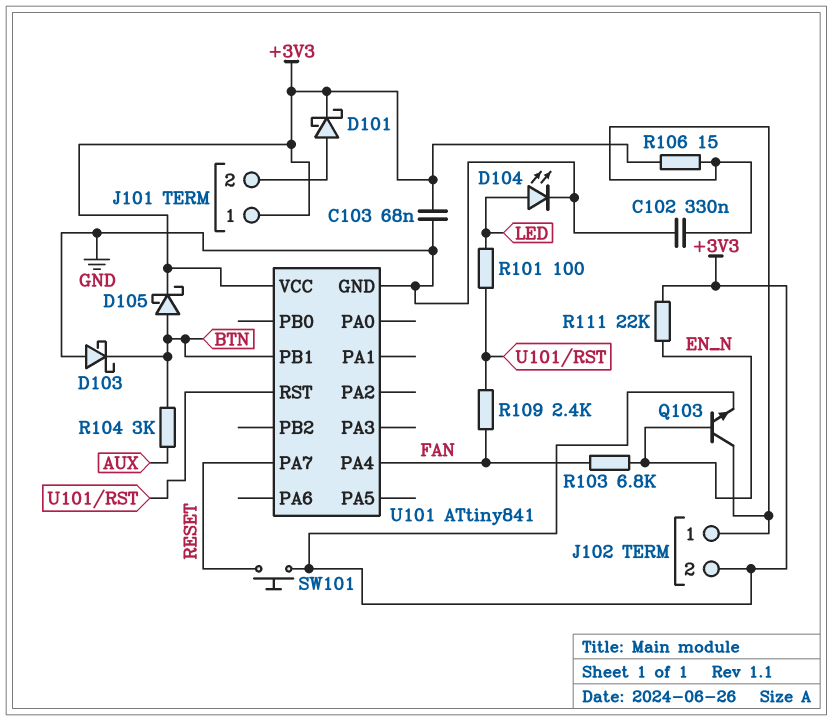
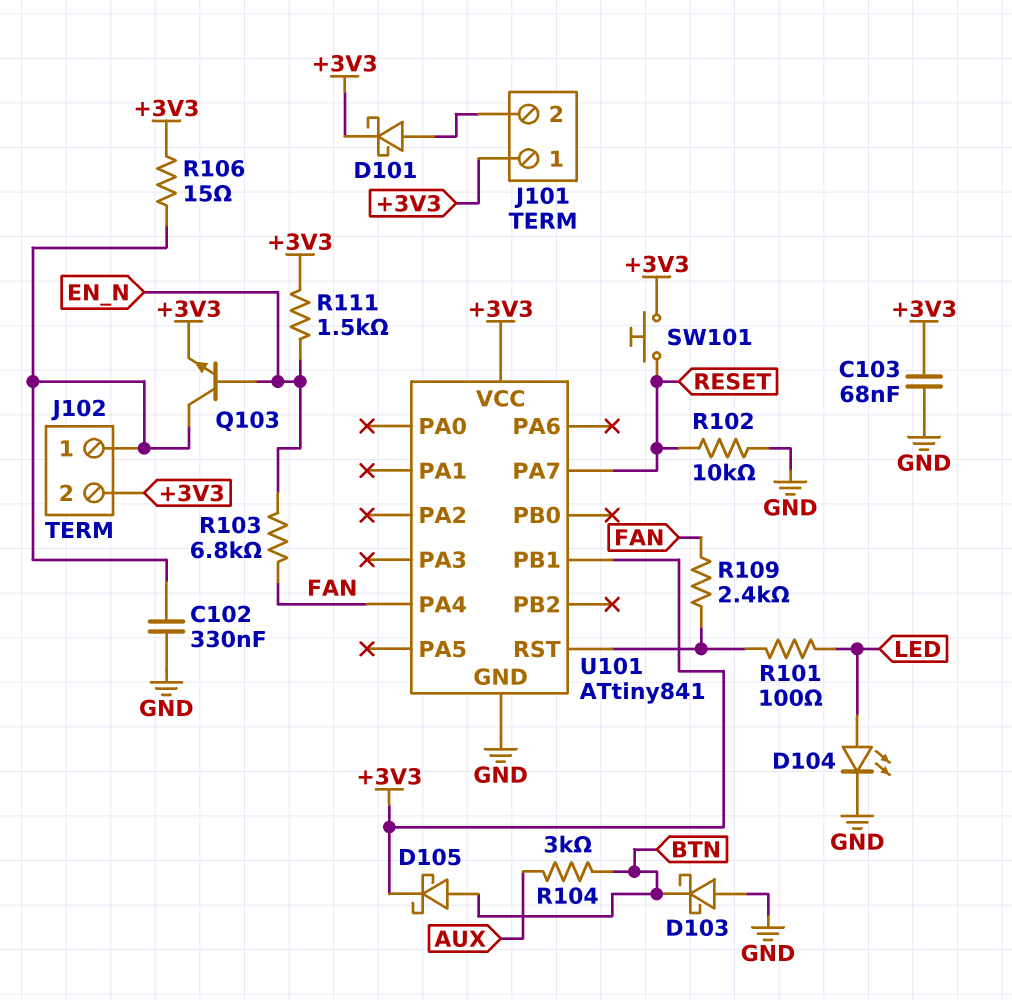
R102: none -> 10k (GND, RESET)
R111: 22k (+3V3, EN_N) -> 1.5k (+3V3, EN_N)
U101 pin PB1: BTN -> +3V3

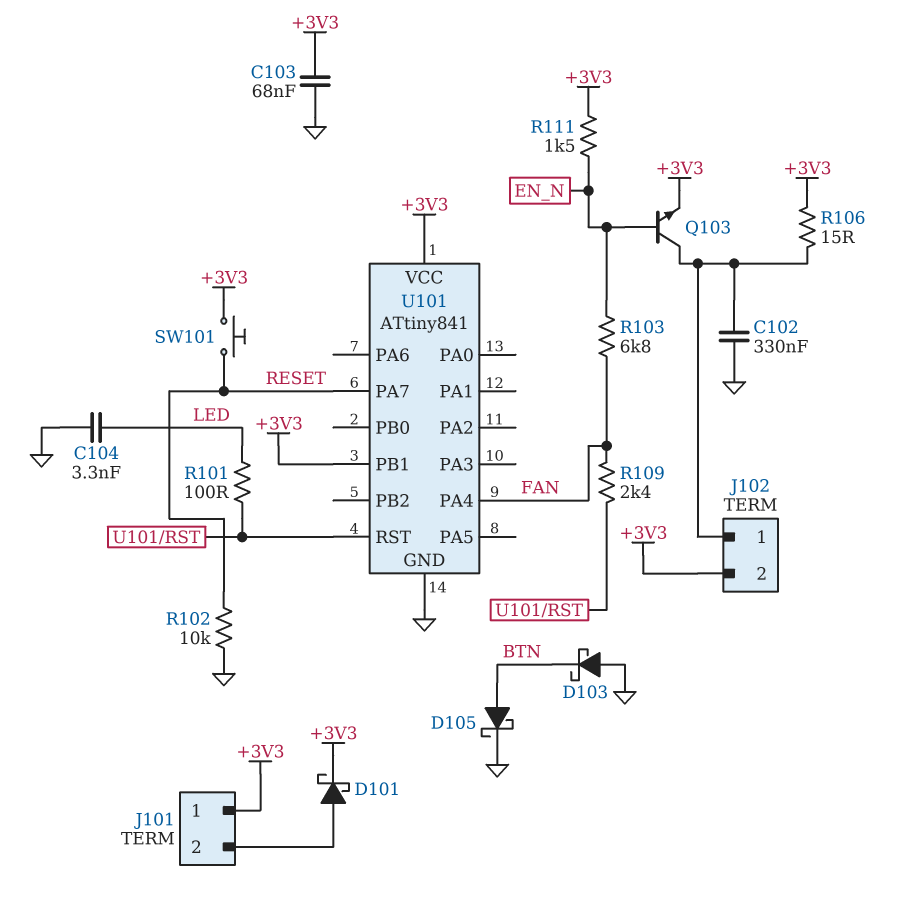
C104: none -> 3.3nF (GND, LED)
D104: LED (A LED, K GND) -> none
D105: schottky (A BTN, K +3V3) -> schottky (A BTN, K GND)
R104: 3k (AUX, BTN) -> none

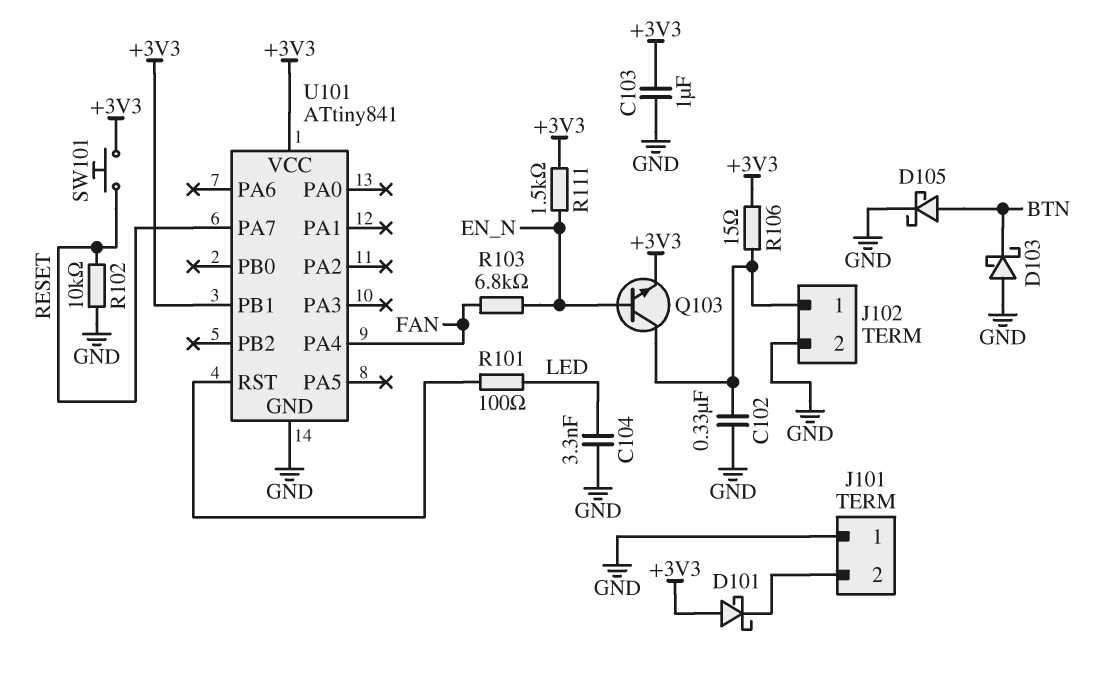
C103: 68nF (+3V3, GND) -> 1uF (+3V3, GND)
D101: schottky (A J101/2, K +3V3) -> schottky (A +3V3, K J101/2)
J101 pin 1: +3V3 -> GND
J102 pin 2: +3V3 -> GND
R109: 2.4k (FAN, U101/RST) -> none

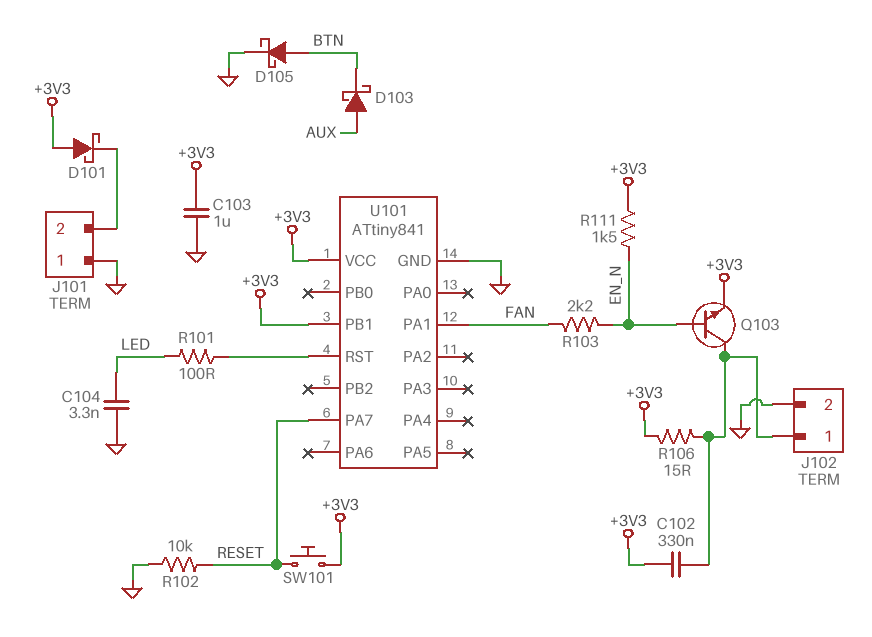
C102: 330nF (GND, J102/1) -> 330nF (+3V3, J102/1)
D103: schottky (A GND, K BTN) -> schottky (A AUX, K BTN)
R103: 6.8k (EN_N, FAN) -> 2.2k (EN_N, FAN)
U101 pin PA1: none -> FAN
U101 pin PA4: FAN -> none

